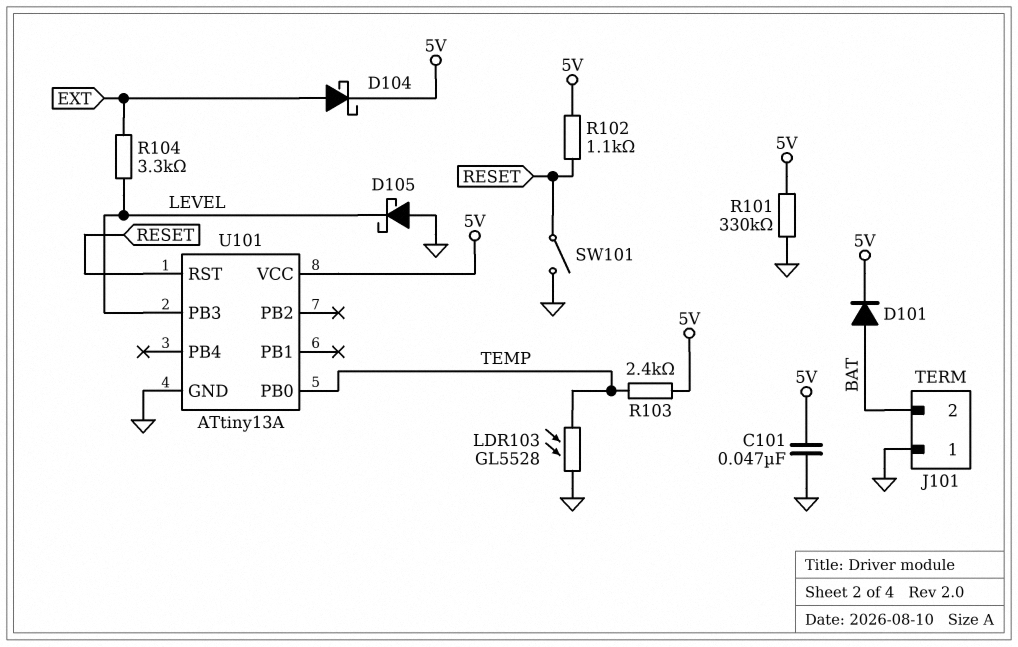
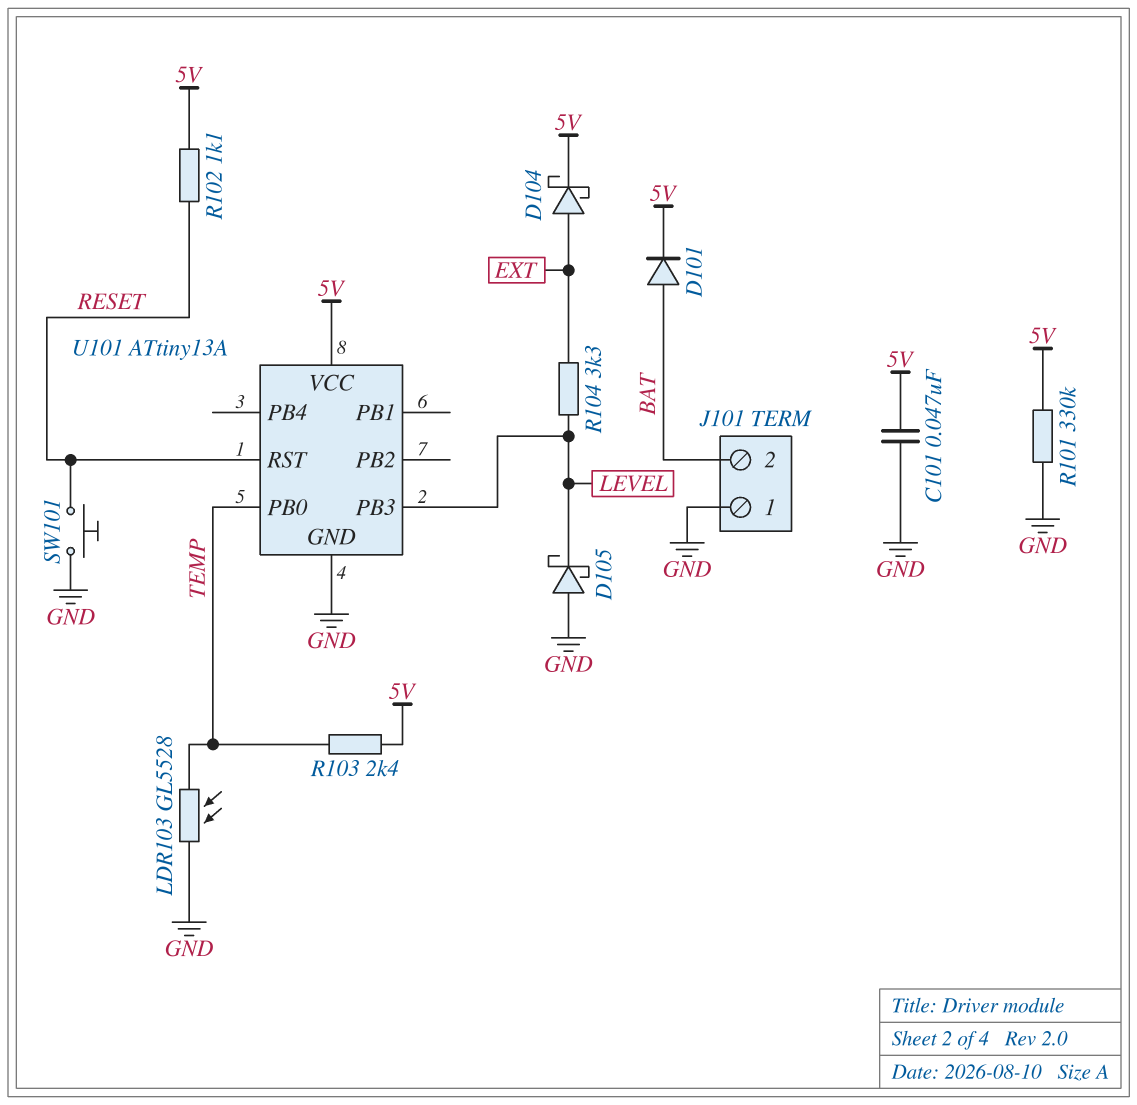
SW101: switch (GND, RESET) -> button (GND, RESET)

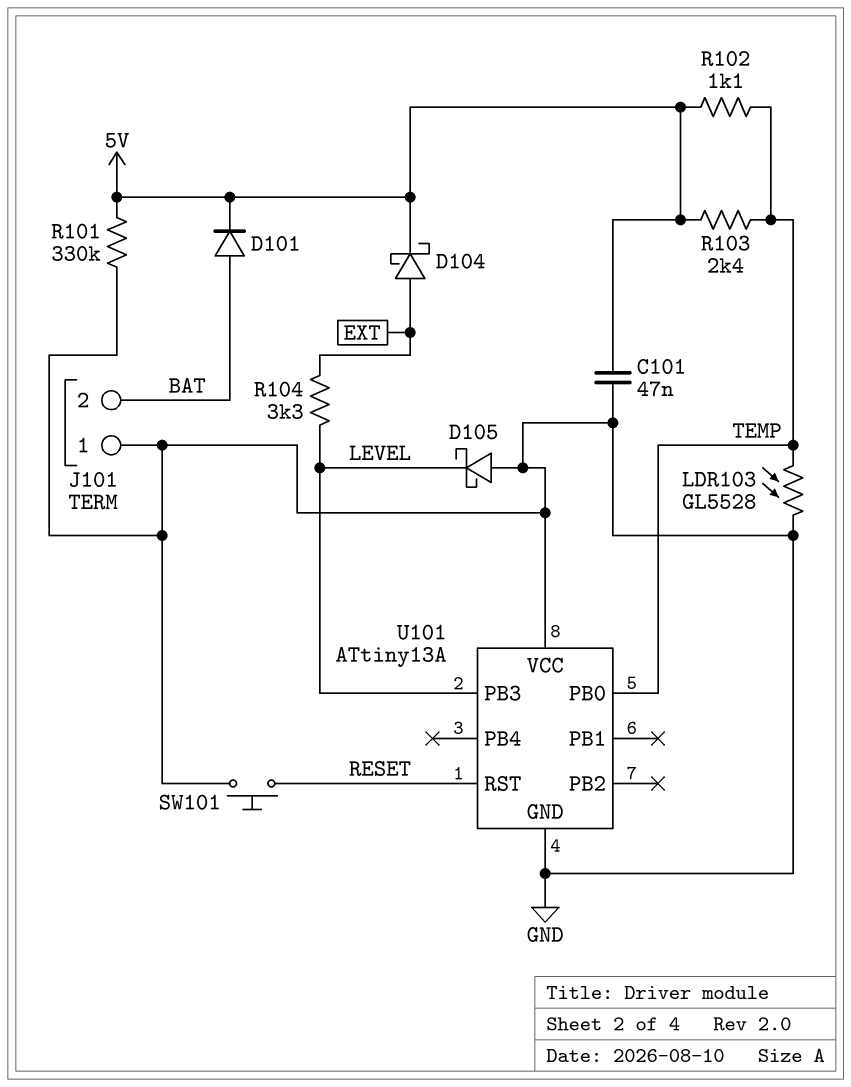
R102: 1.1k (5V, RESET) -> 1.1k (5V, TEMP)
U101 pin VCC: 5V -> GND

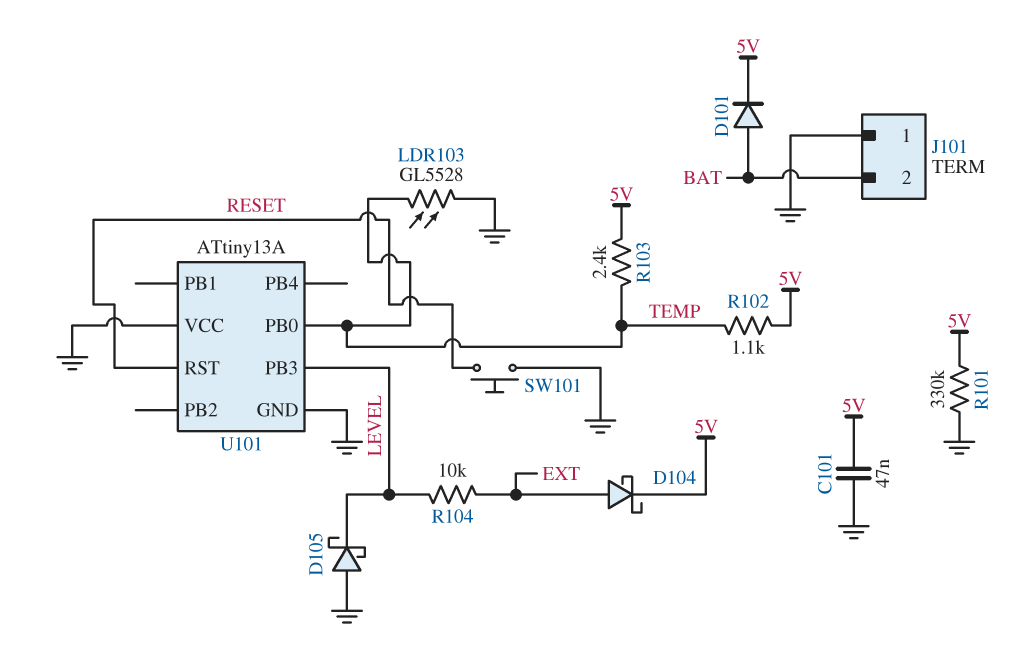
R104: 3.3k (EXT, LEVEL) -> 10k (EXT, LEVEL)

